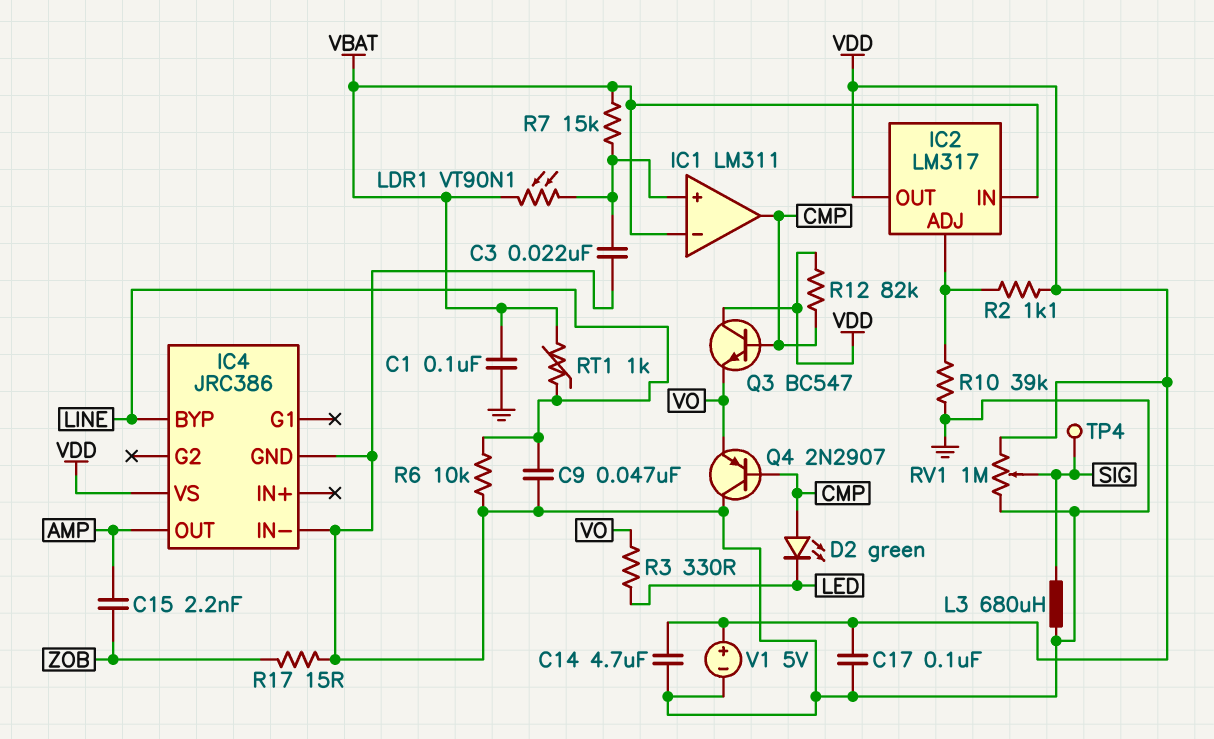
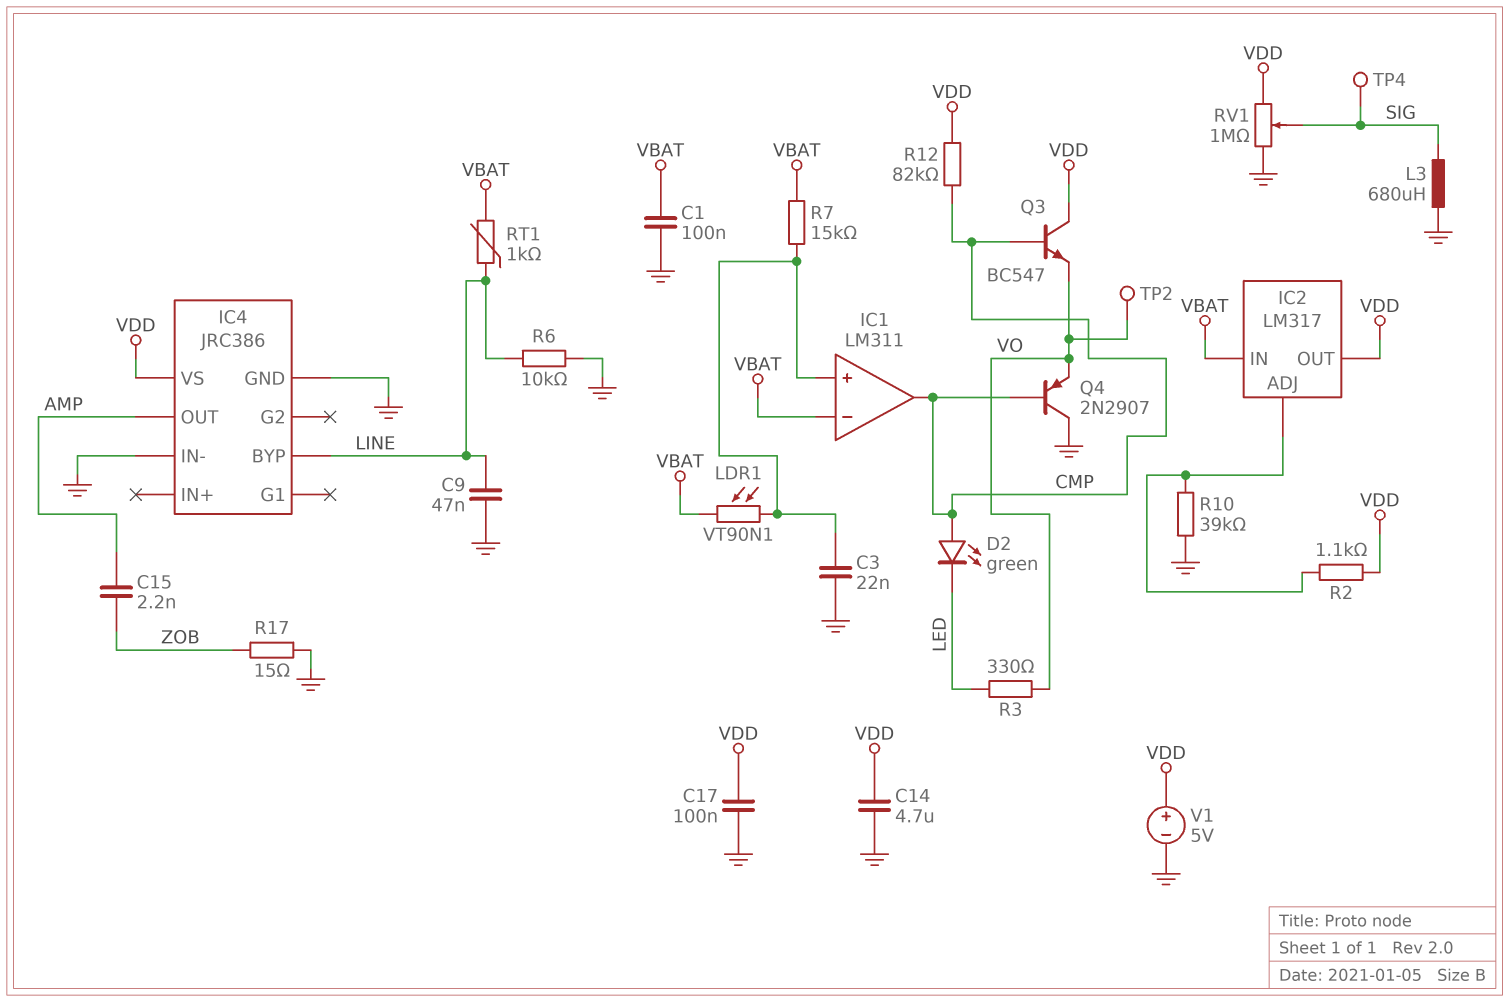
TP2: none -> test point (VO)

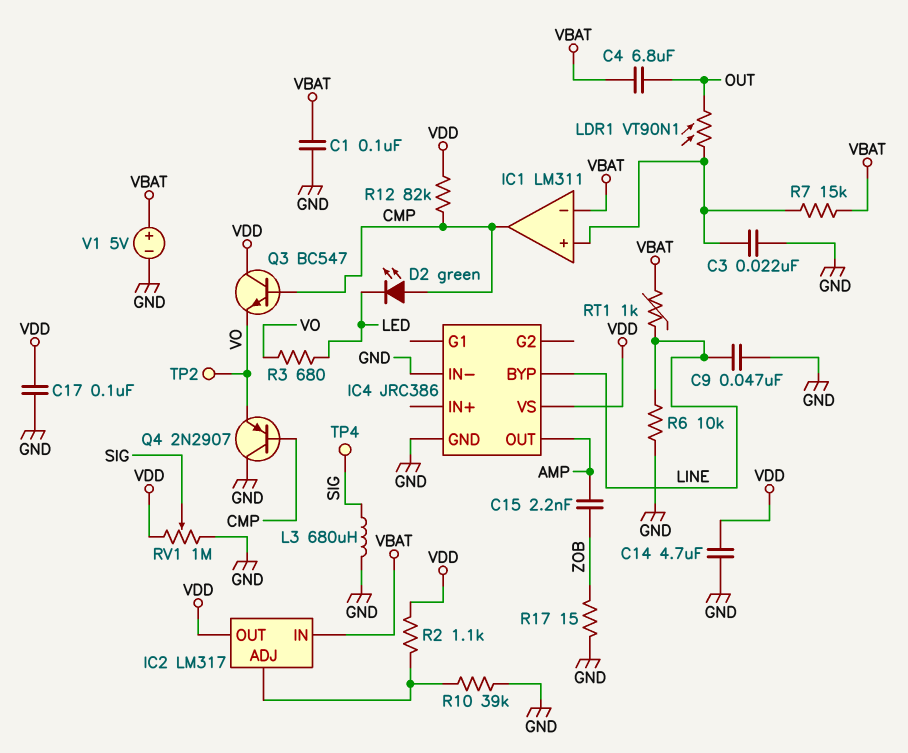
C4: none -> 6.8uF (OUT, VBAT)
LDR1: VT90N1 (IC1/in+, VBAT) -> VT90N1 (IC1/in+, OUT)
R3: 330 (LED, VO) -> 680 (LED, VO)
V1: 5V (plus VDD, minus GND) -> 5V (plus VBAT, minus GND)

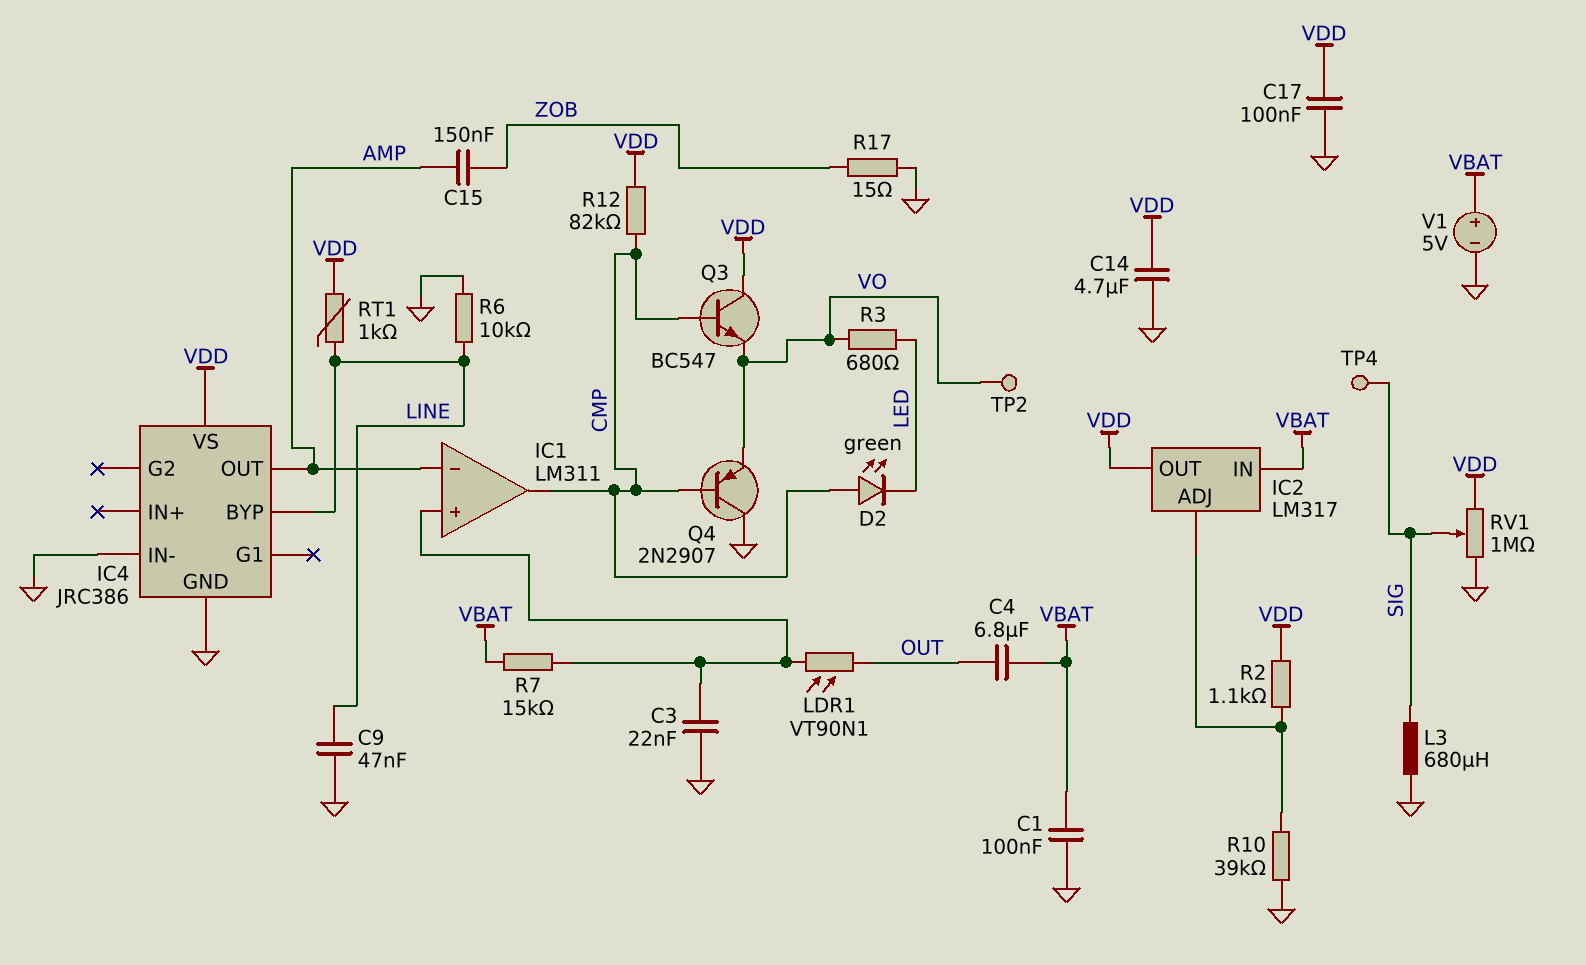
C15: 2.2nF (AMP, ZOB) -> 150nF (AMP, ZOB)
IC1 pin in-: VBAT -> AMP
RT1: 1k (LINE, VBAT) -> 1k (LINE, VDD)

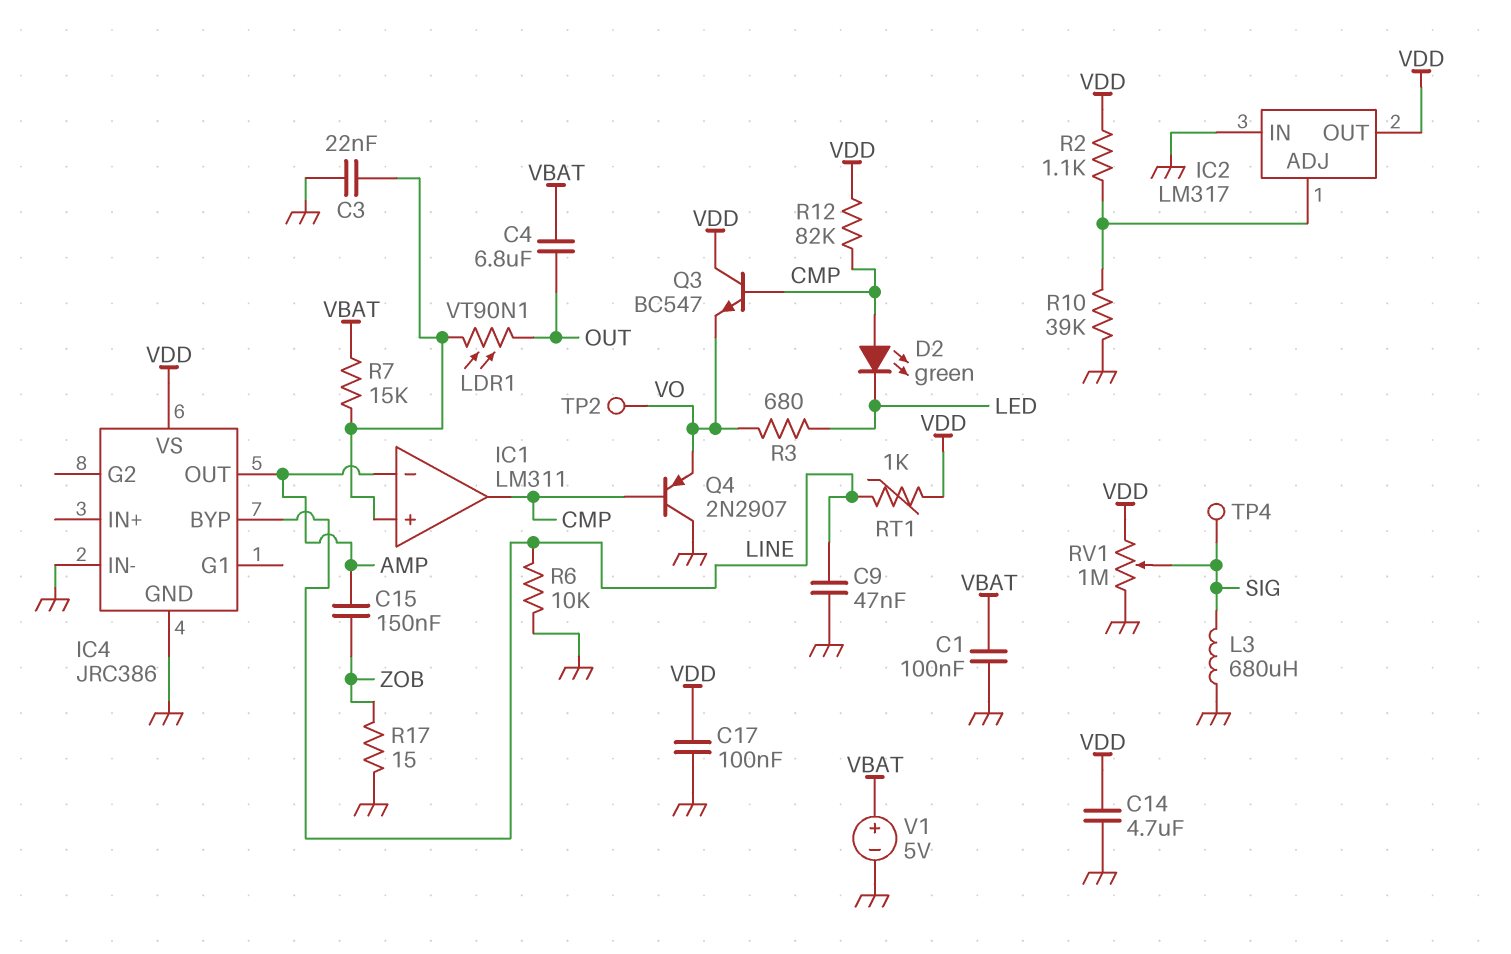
IC2 pin IN: VBAT -> GND

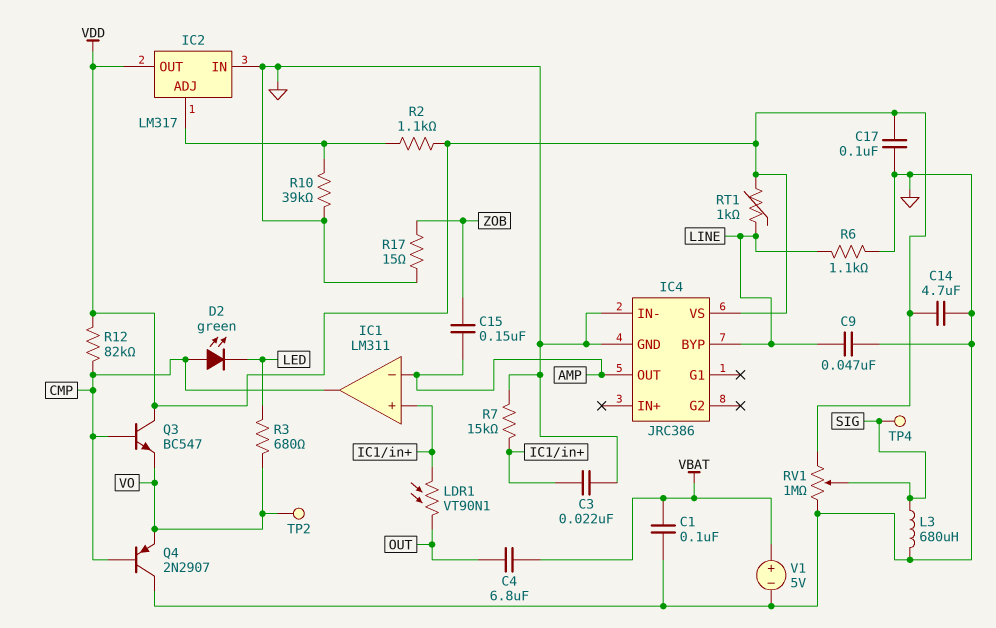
R6: 10k (GND, LINE) -> 1.1k (GND, LINE)
R7: 15k (IC1/in+, VBAT) -> 15k (GND, IC1/in+)

